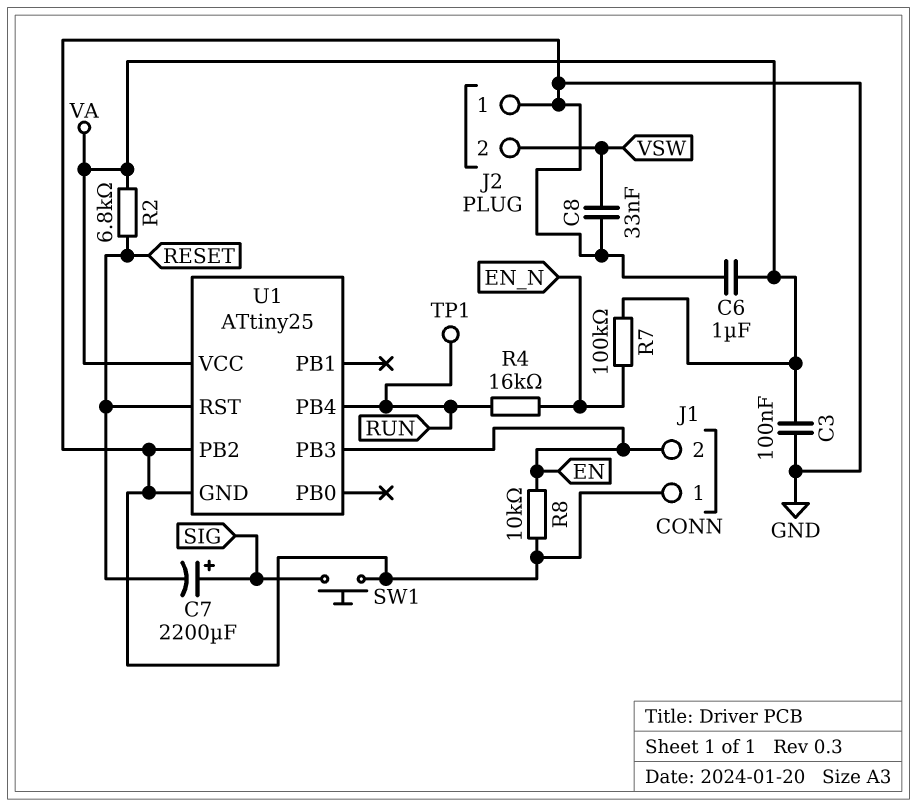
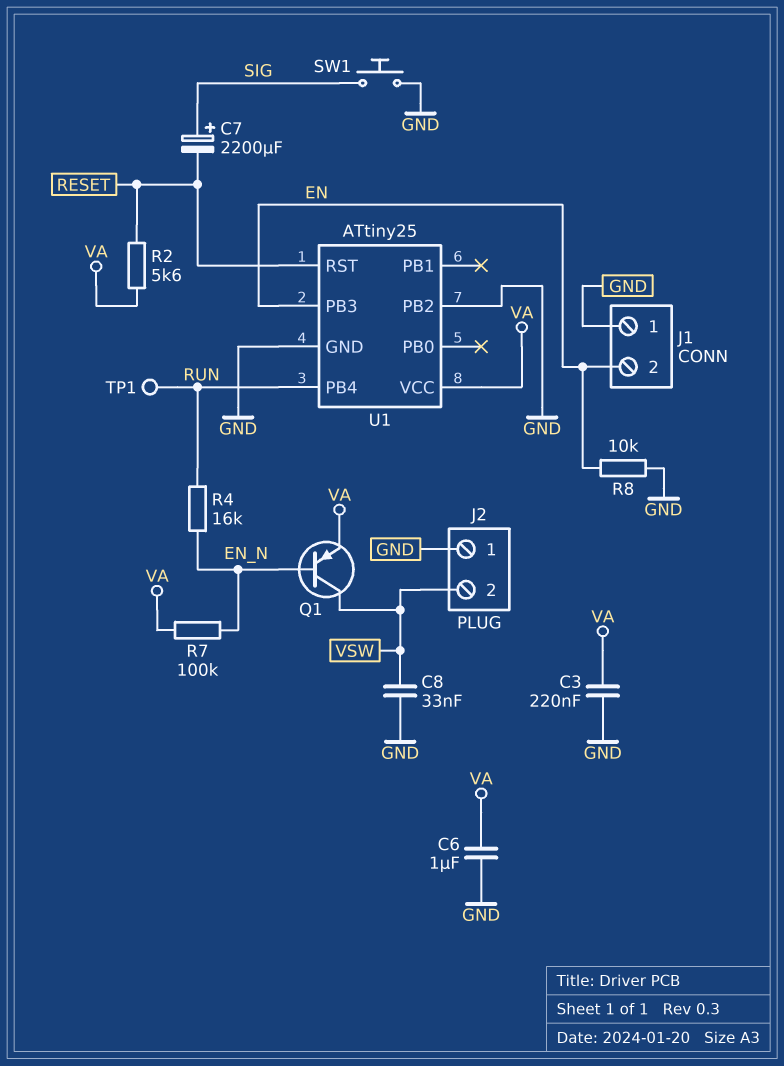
C3: 100nF (GND, VA) -> 220nF (GND, VA)
Q1: none -> PNP (B EN_N, C VSW, E VA)
R2: 6.8k (RESET, VA) -> 5.6k (RESET, VA)

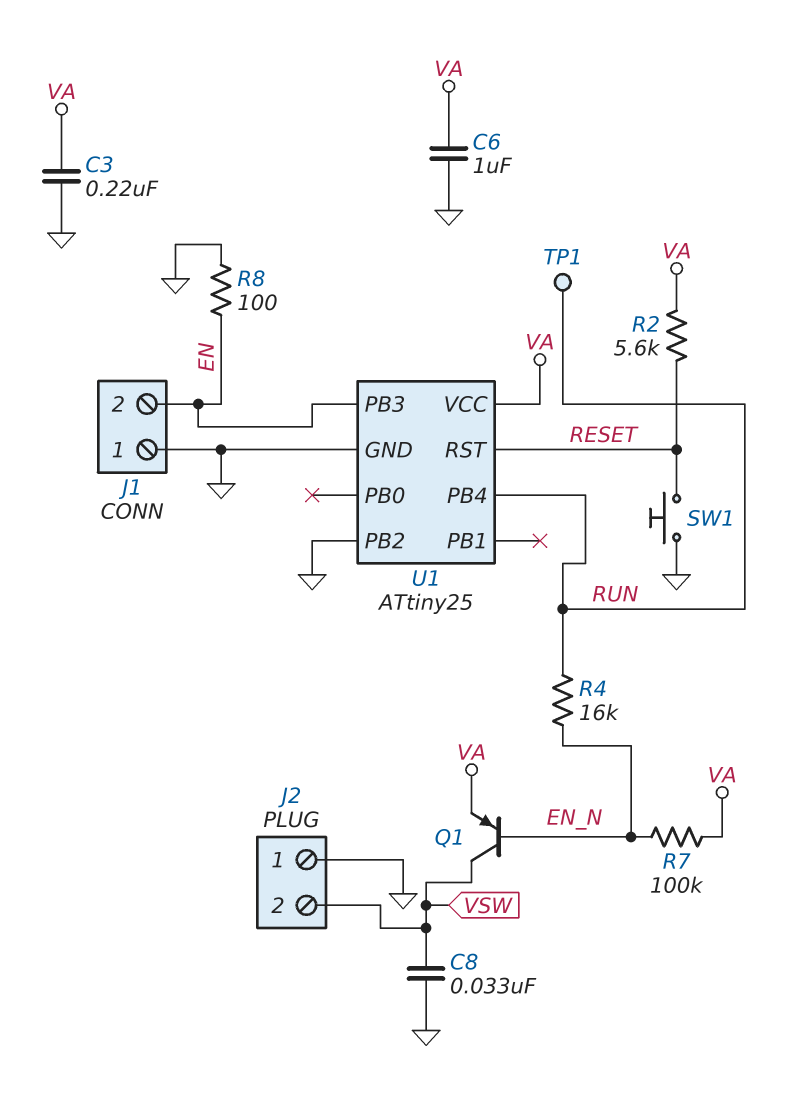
C7: 2200uF (plus SIG, minus RESET) -> none
R8: 10k (EN, GND) -> 100 (EN, GND)
SW1: button (GND, SIG) -> button (GND, RESET)

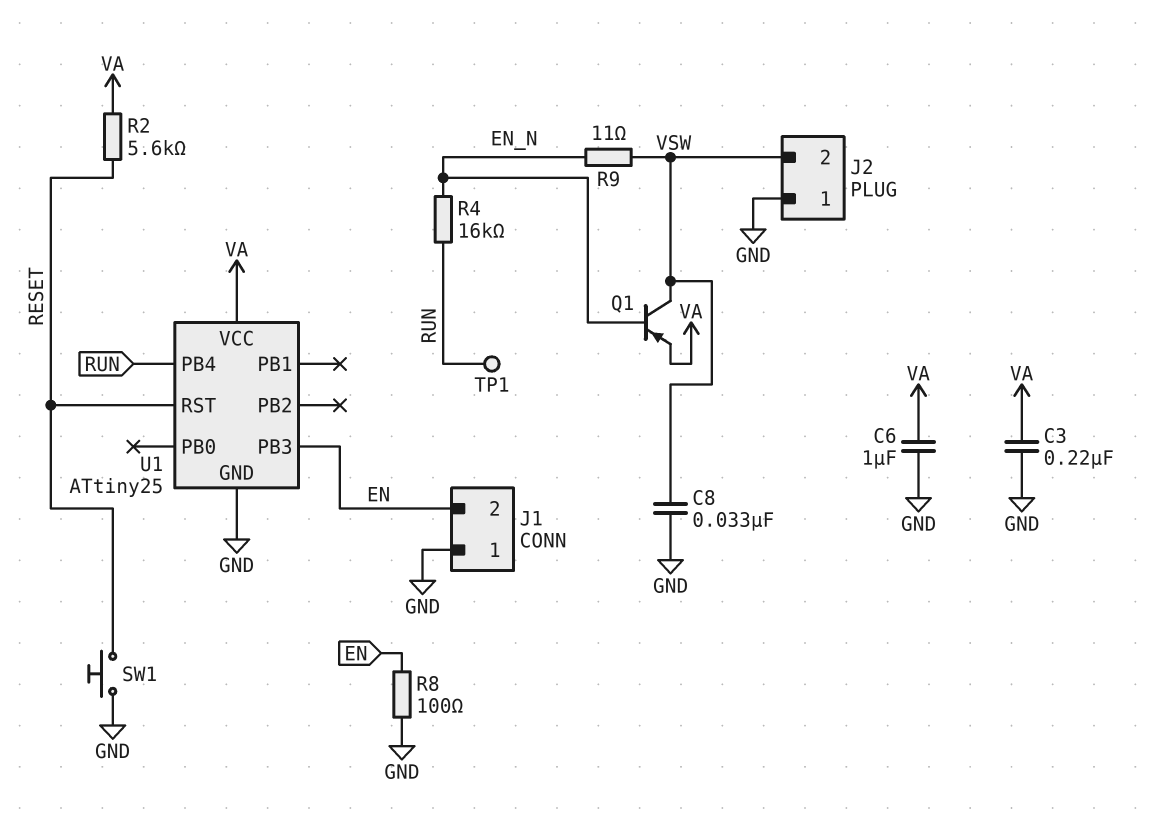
R7: 100k (EN_N, VA) -> none
R9: none -> 11 (EN_N, VSW)
U1 pin PB2: GND -> none

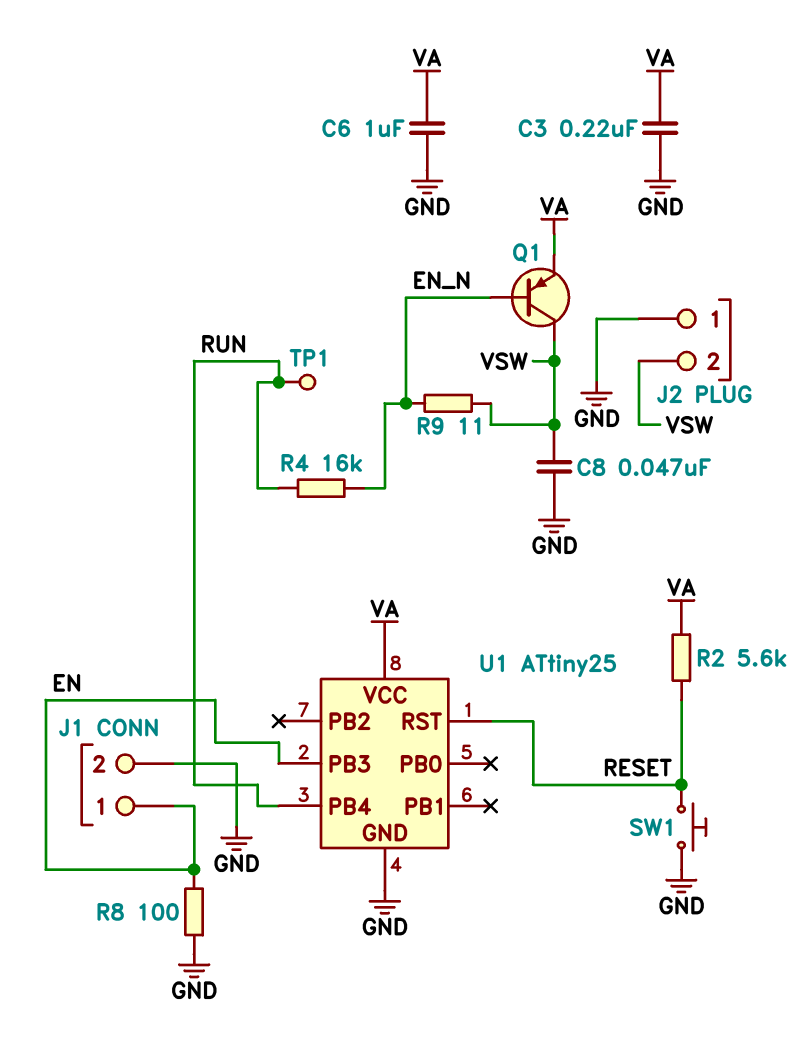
C8: 33nF (GND, VSW) -> 47nF (GND, VSW)
J1 pin 1: GND -> EN
J1 pin 2: EN -> GND

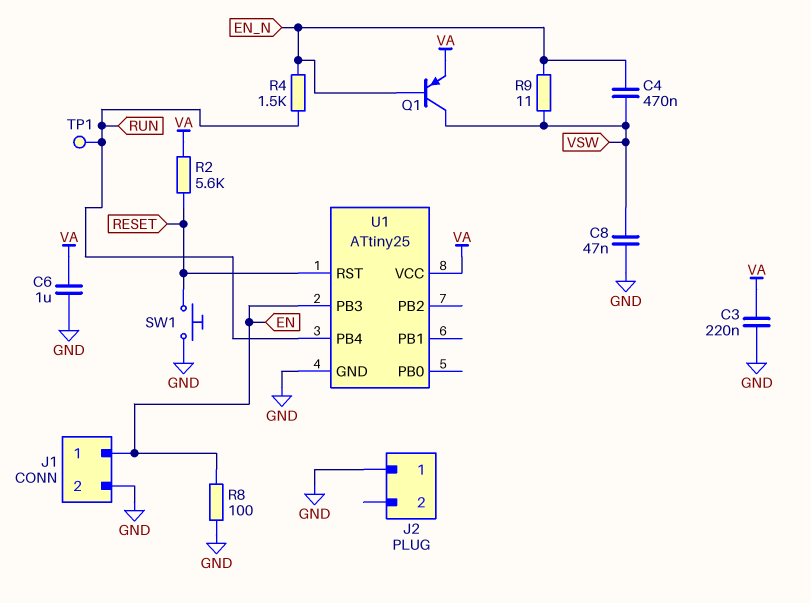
C4: none -> 470nF (EN_N, VSW)
J2 pin 2: VSW -> none
R4: 16k (EN_N, RUN) -> 1.5k (EN_N, RUN)

